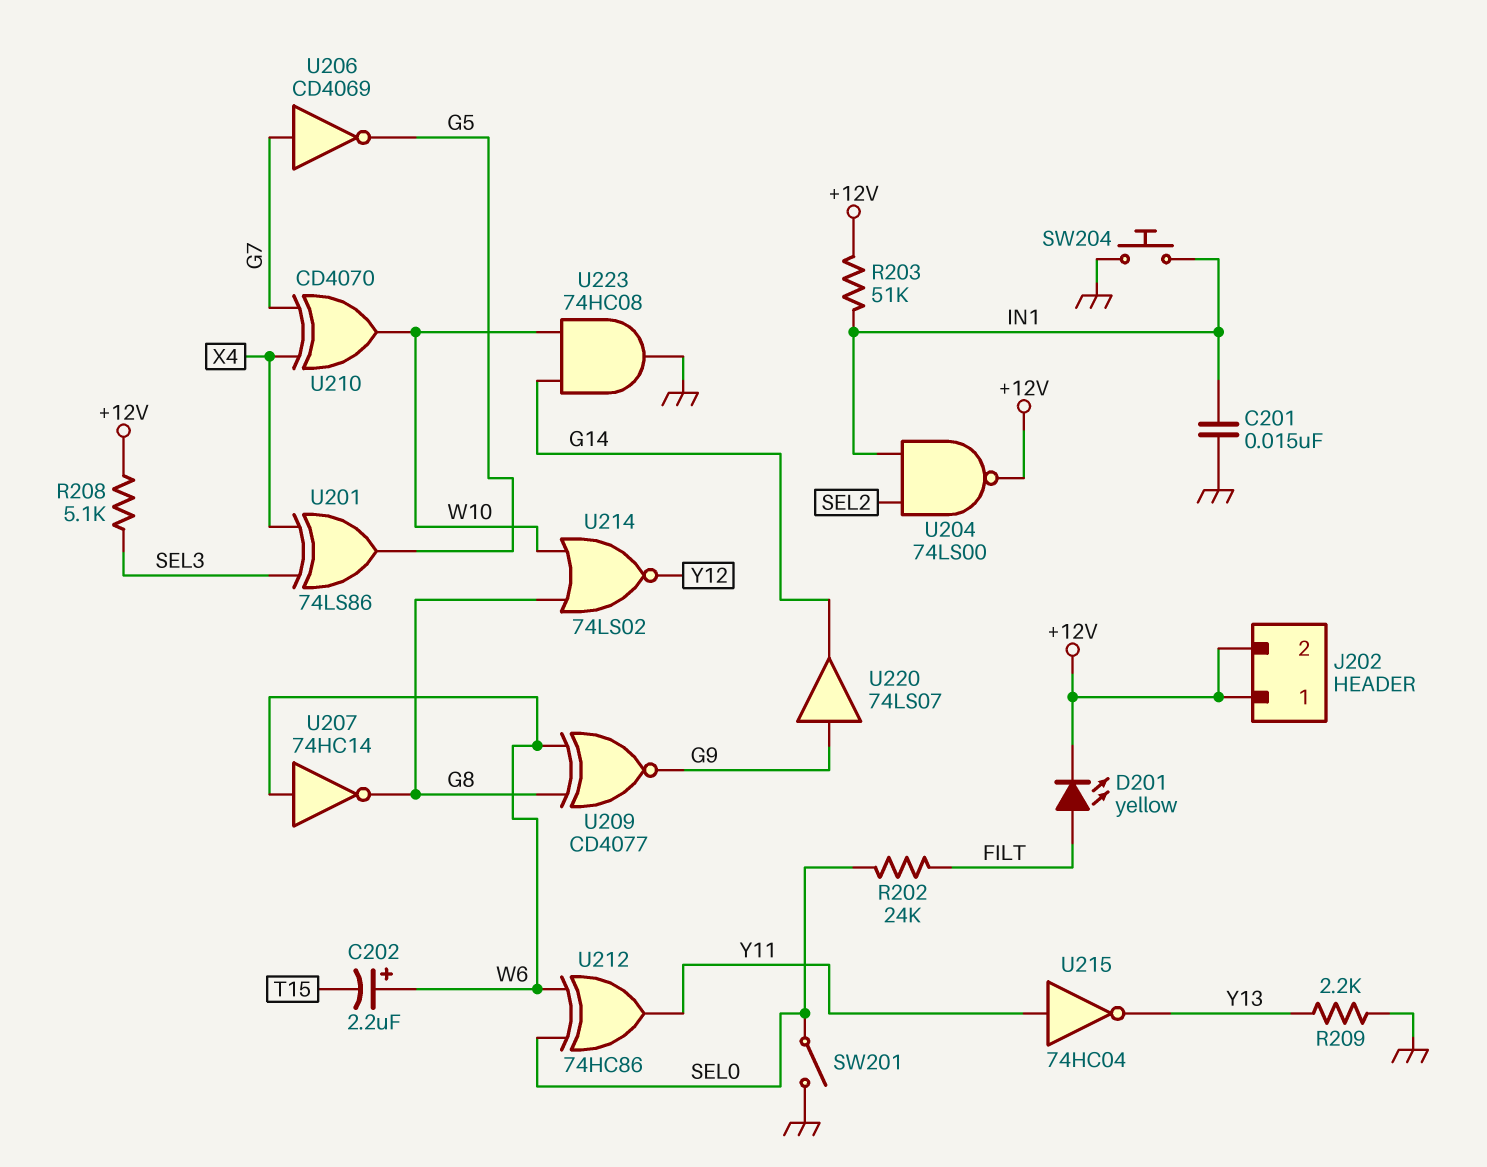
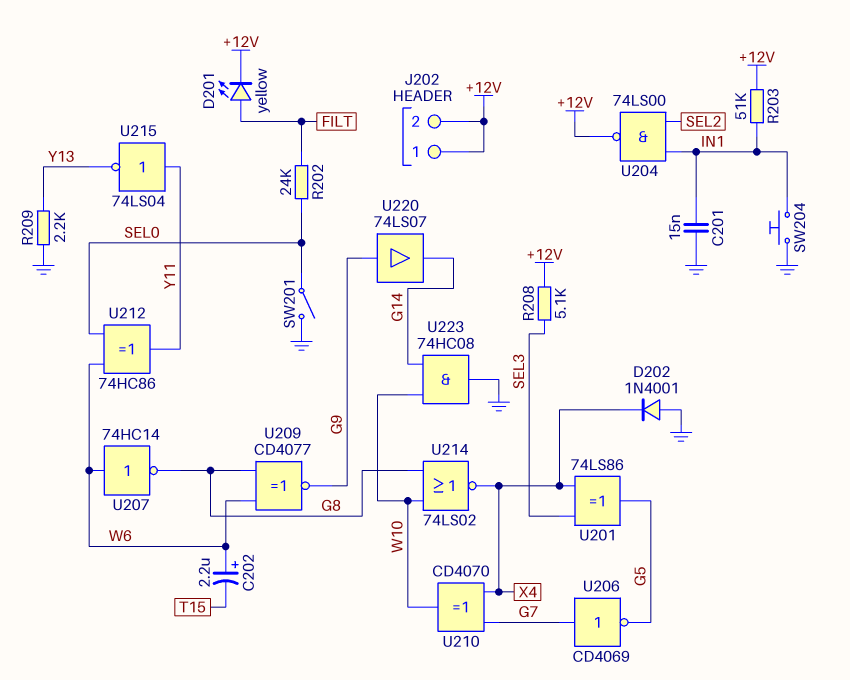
D202: none -> diode 1N4001 (A GND, K X4)
U214: NOR 74LS02 (in G8, in W10, out Y12) -> NOR 74LS02 (in G8, in W10, out X4)
U215: NOT 74HC04 (in Y11, out Y13) -> NOT 74LS04 (in Y11, out Y13)

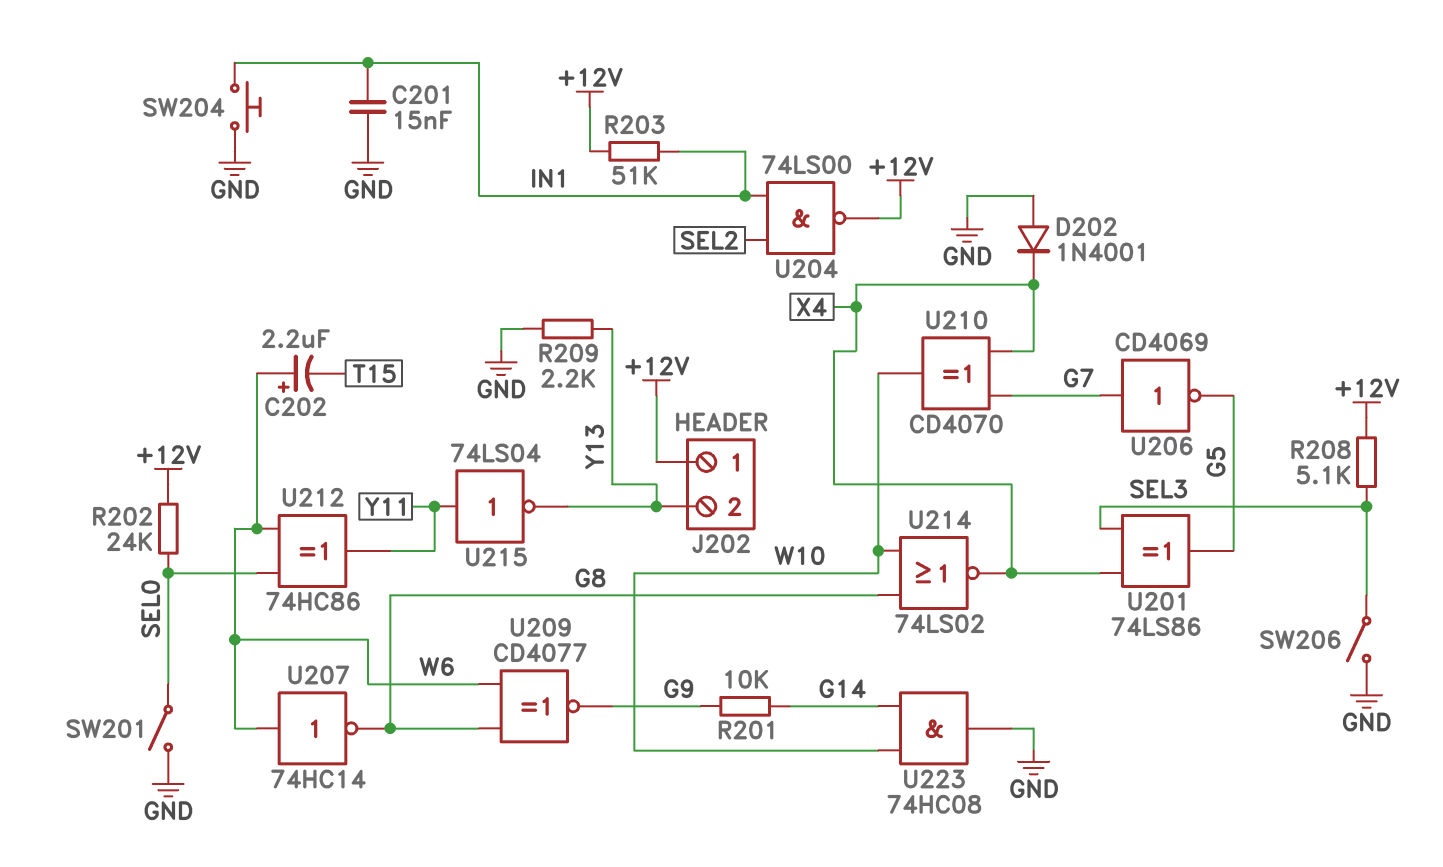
D201: LED yellow (A FILT, K +12V) -> none
J202 pin 2: +12V -> Y13
R201: none -> 10k (G9, G14)
R202: 24k (FILT, SEL0) -> 24k (+12V, SEL0)
SW206: none -> switch (GND, SEL3)
U220: buffer 74LS07 (in G9, out G14) -> none

